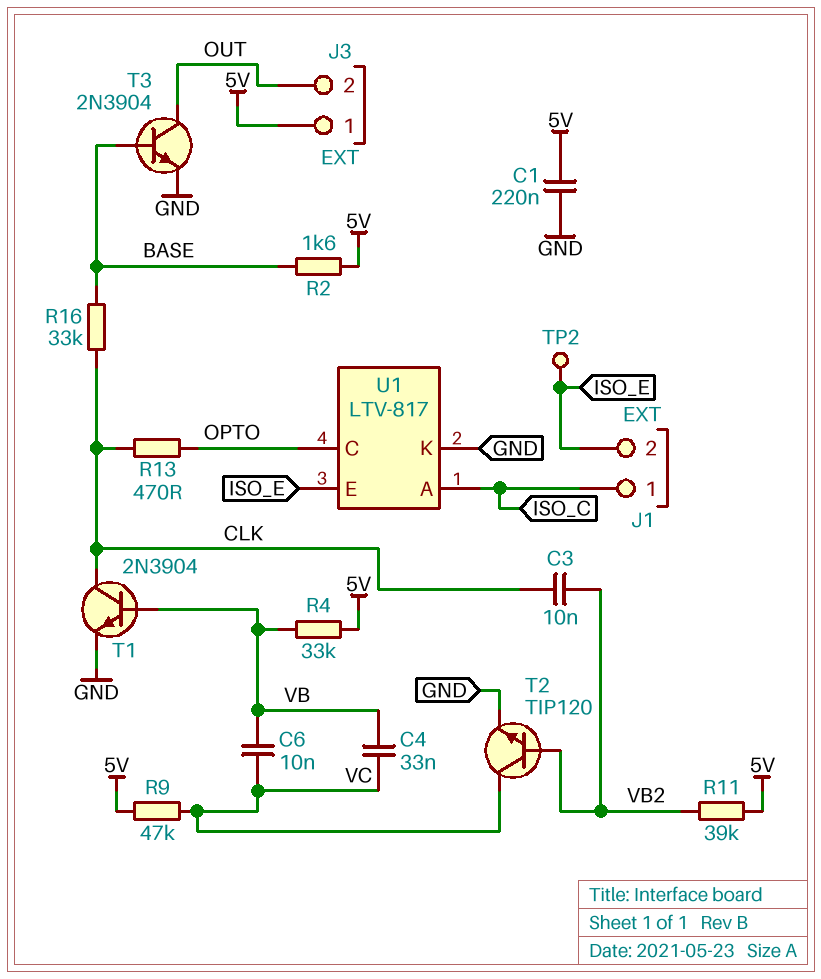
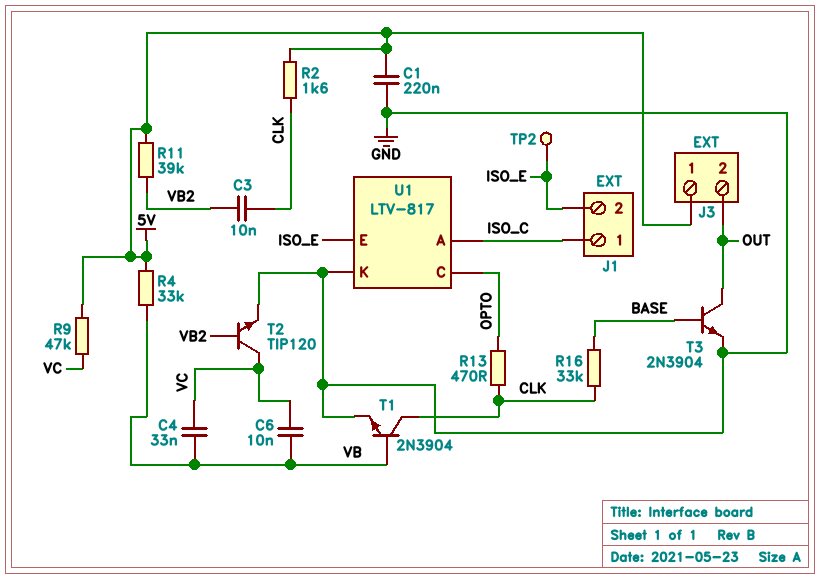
R2: 1.6k (5V, BASE) -> 1.6k (5V, CLK)

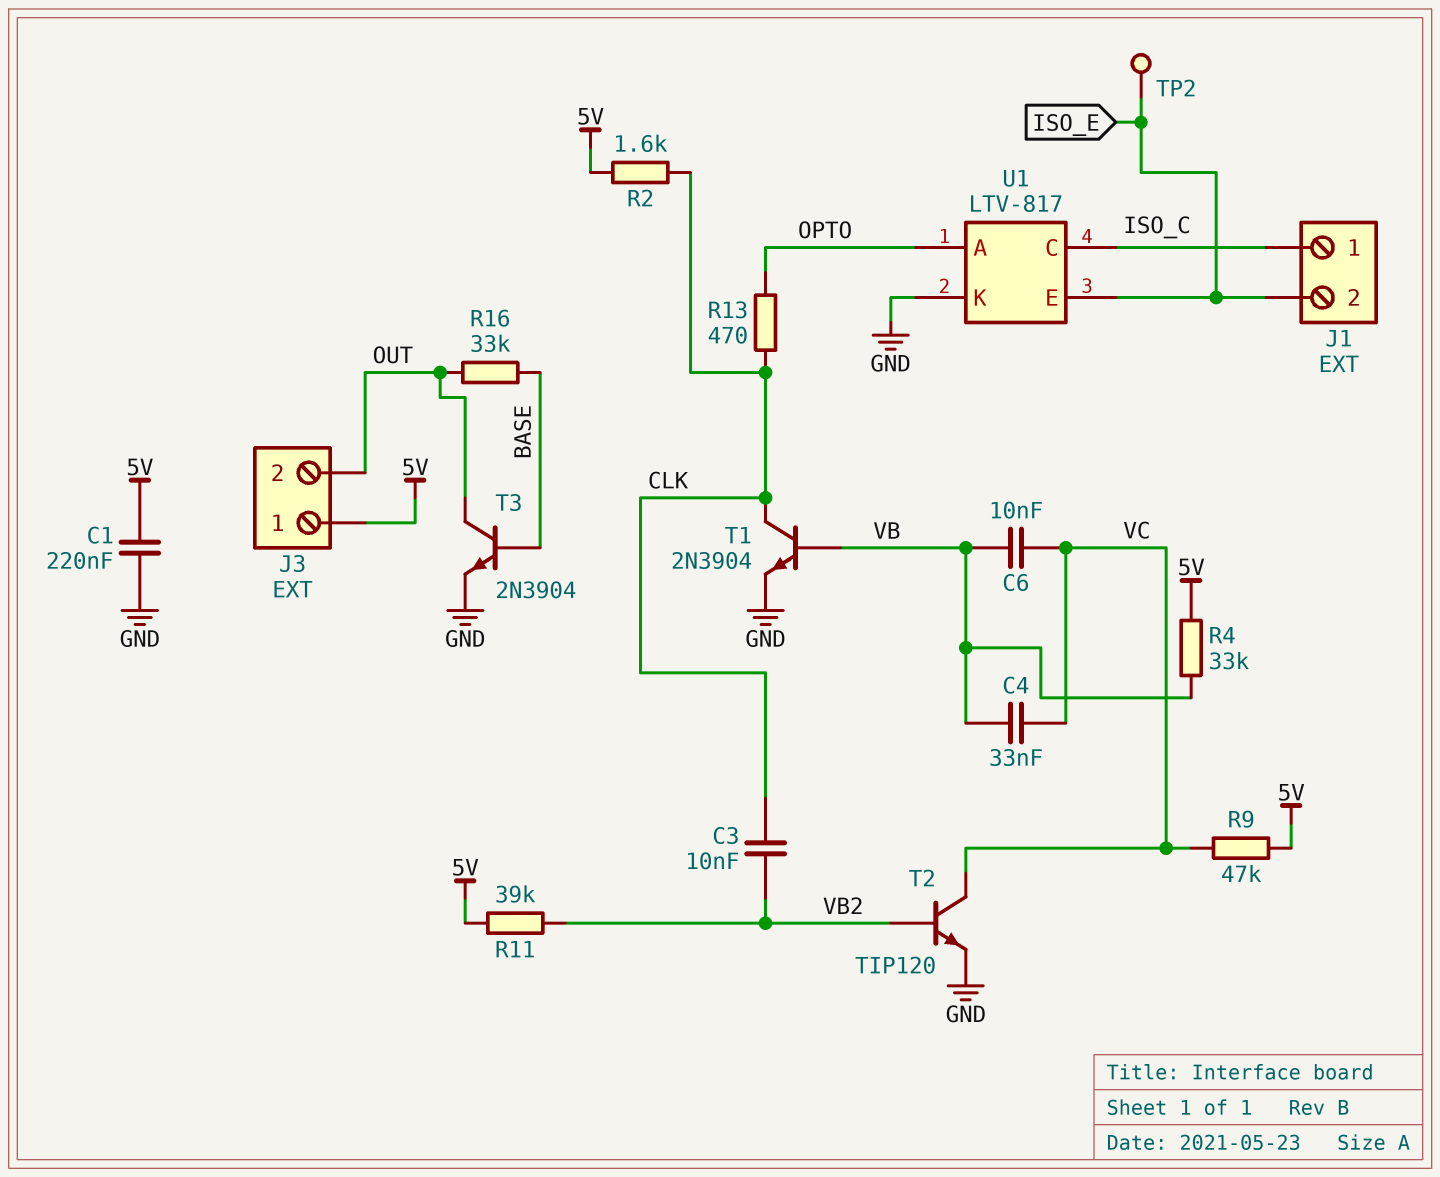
R16: 33k (BASE, CLK) -> 33k (BASE, OUT)
U1 pin A: ISO_C -> OPTO
U1 pin C: OPTO -> ISO_C

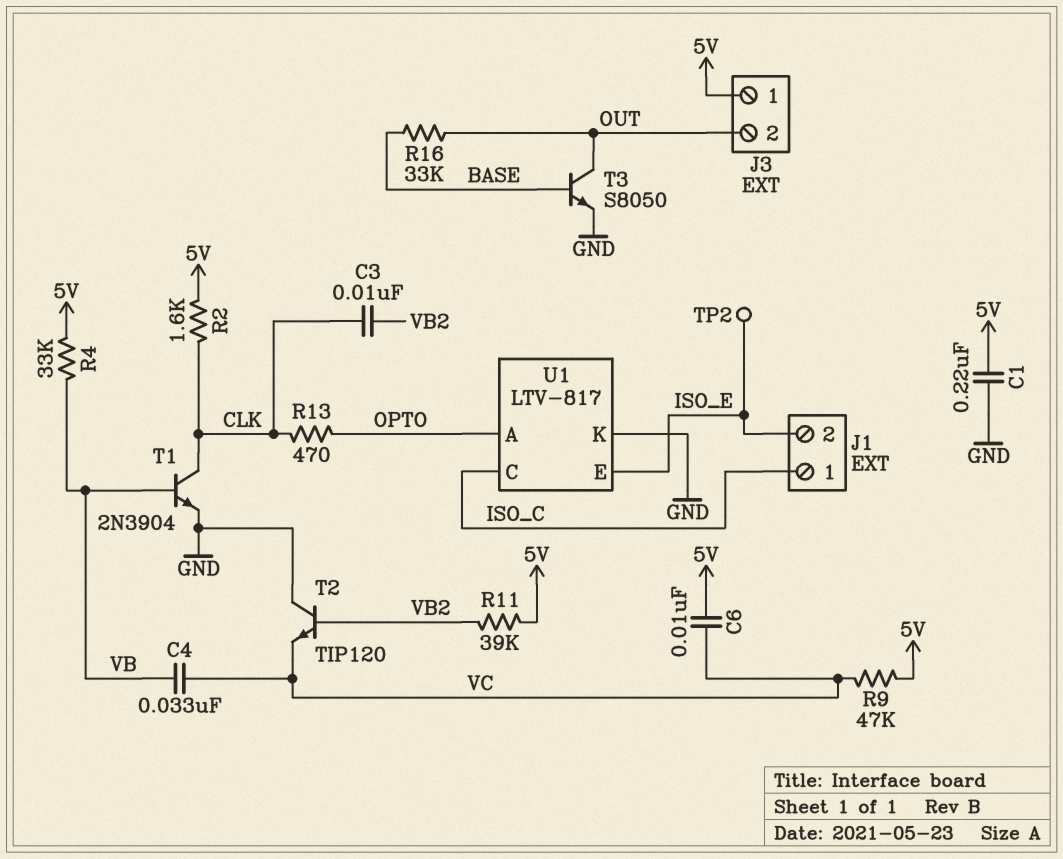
C6: 10nF (VB, VC) -> 10nF (5V, VC)
T2: NPN TIP120 (B VB2, C VC, E GND) -> NPN TIP120 (B VB2, C GND, E VC)
T3: NPN 2N3904 (B BASE, C OUT, E GND) -> NPN S8050 (B BASE, C OUT, E GND)

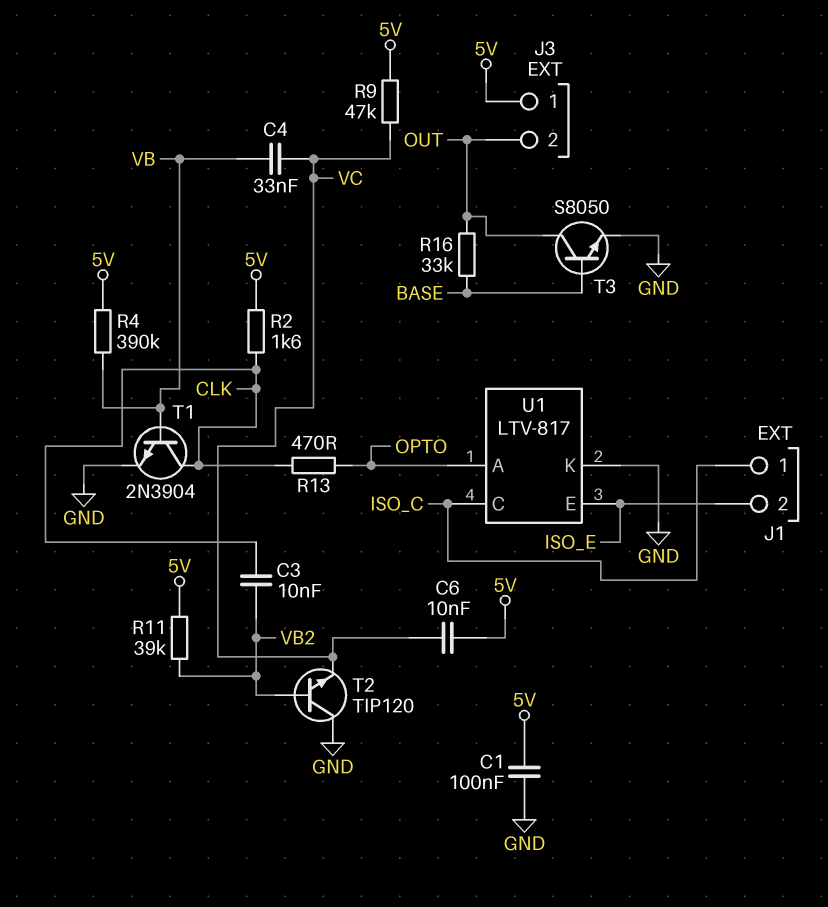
C1: 220nF (5V, GND) -> 100nF (5V, GND)
R4: 33k (5V, VB) -> 390k (5V, VB)
TP2: test point (ISO_E) -> none

